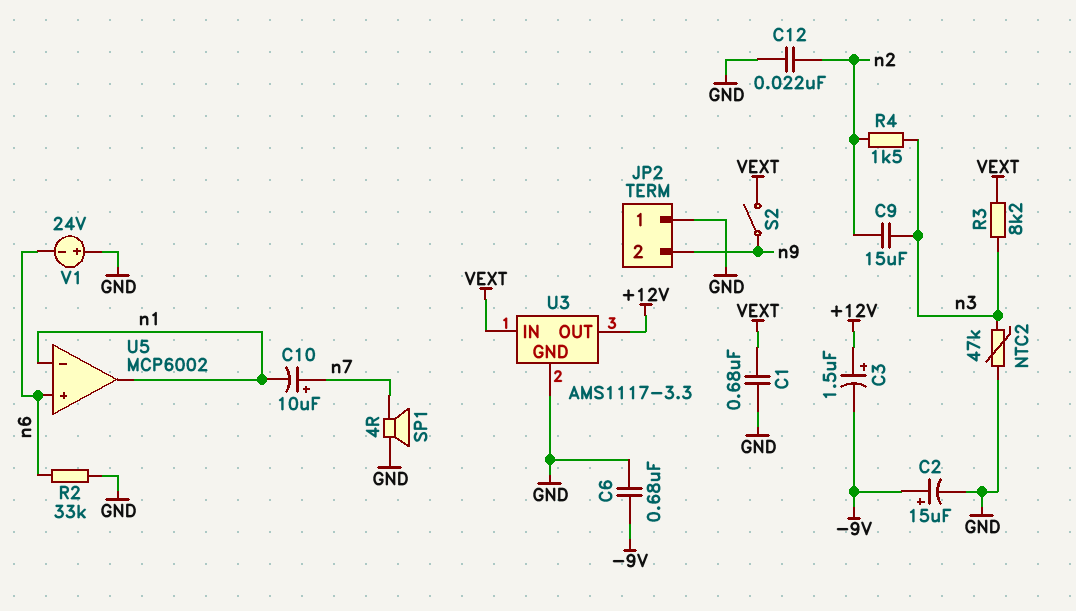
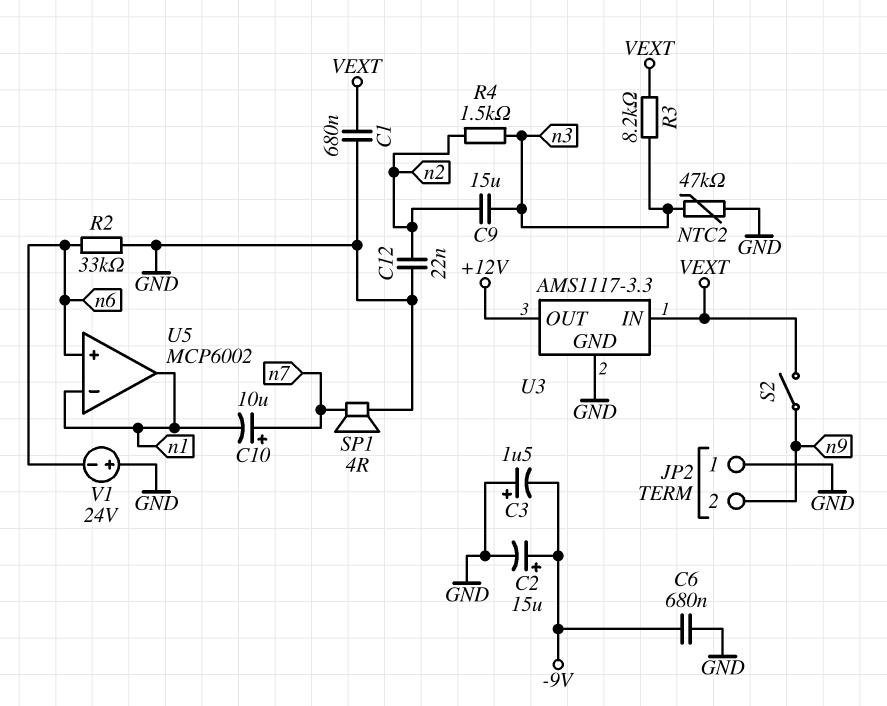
C3: 1.5uF (plus +12V, minus -9V) -> 1.5uF (plus GND, minus -9V)

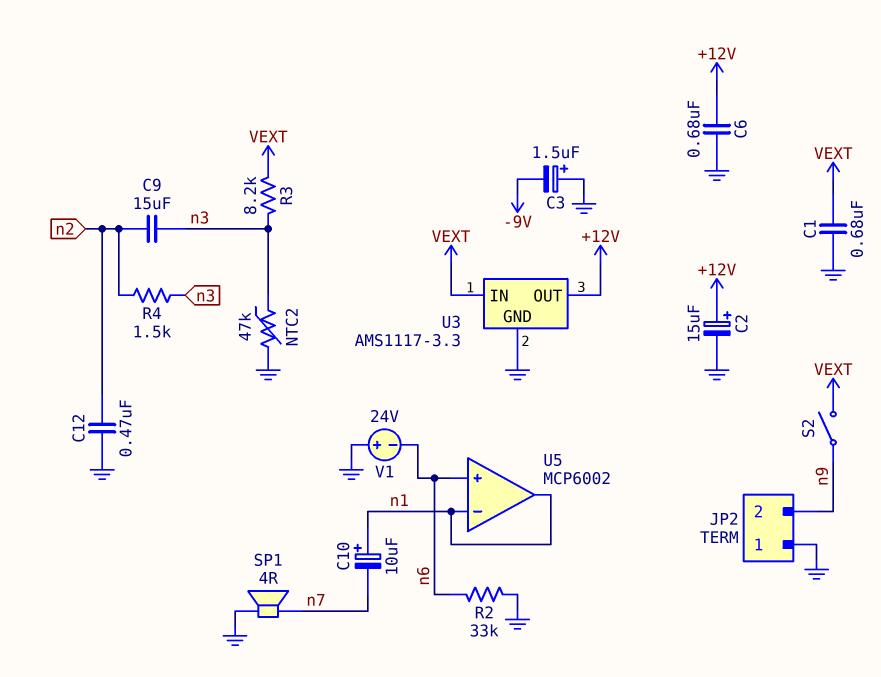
C2: 15uF (plus -9V, minus GND) -> 15uF (plus +12V, minus GND)
C6: 680nF (-9V, GND) -> 680nF (+12V, GND)
C10: 10uF (plus n7, minus n1) -> 10uF (plus n1, minus n7)
C12: 22nF (GND, n2) -> 470nF (GND, n2)

